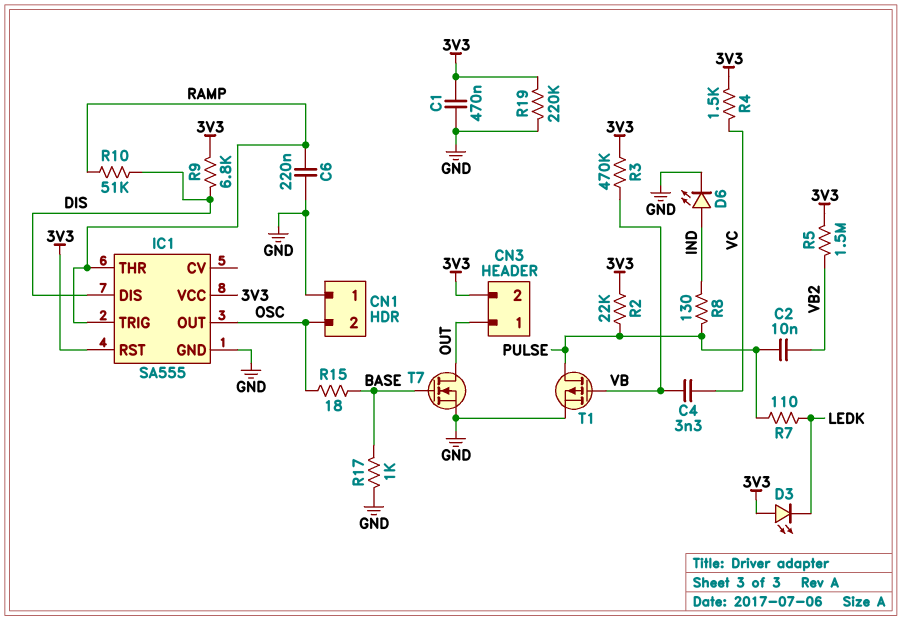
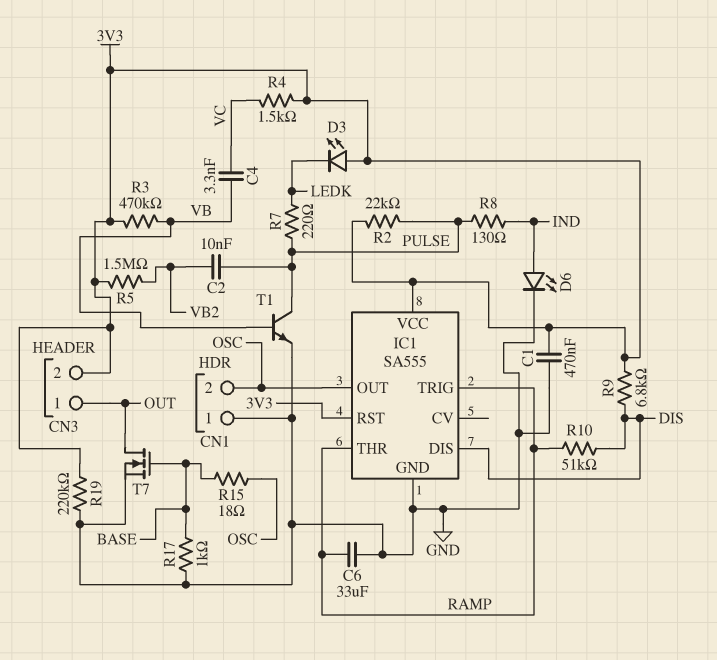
C6: 220nF (GND, RAMP) -> 33uF (GND, RAMP)
R7: 110 (LEDK, PULSE) -> 220 (LEDK, PULSE)
T1: PMOS (G VB, D PULSE, S GND) -> NPN (B VB, C PULSE, E GND)

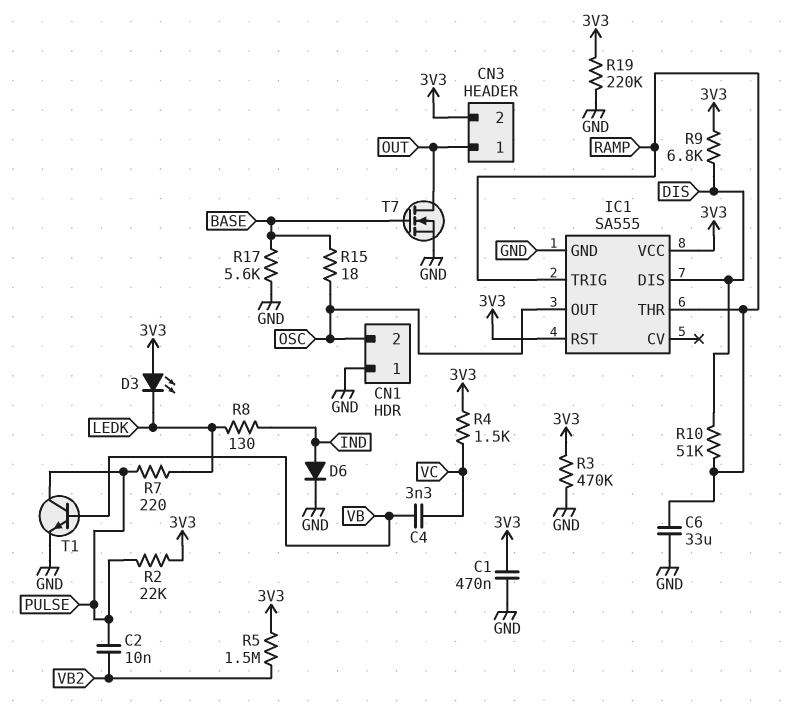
D6: LED (A IND, K GND) -> diode (A IND, K GND)
R3: 470k (3V3, VB) -> 470k (3V3, GND)
R8: 130 (IND, PULSE) -> 130 (IND, LEDK)
R17: 1k (BASE, GND) -> 5.6k (BASE, GND)

